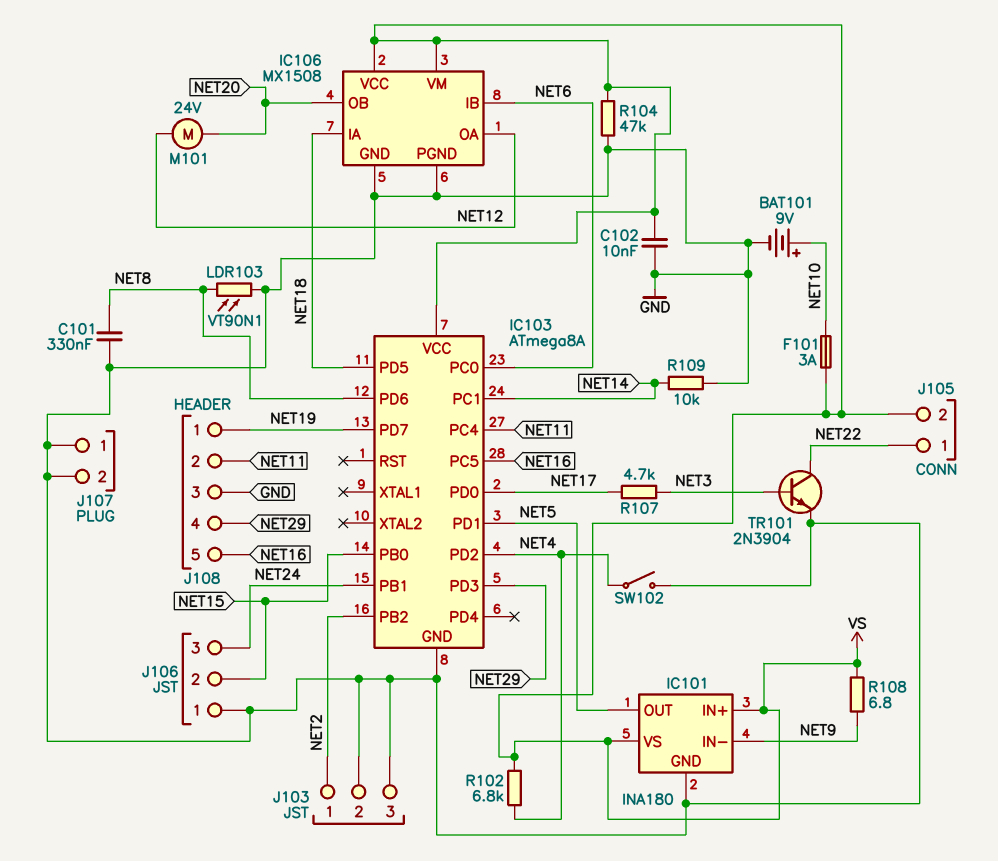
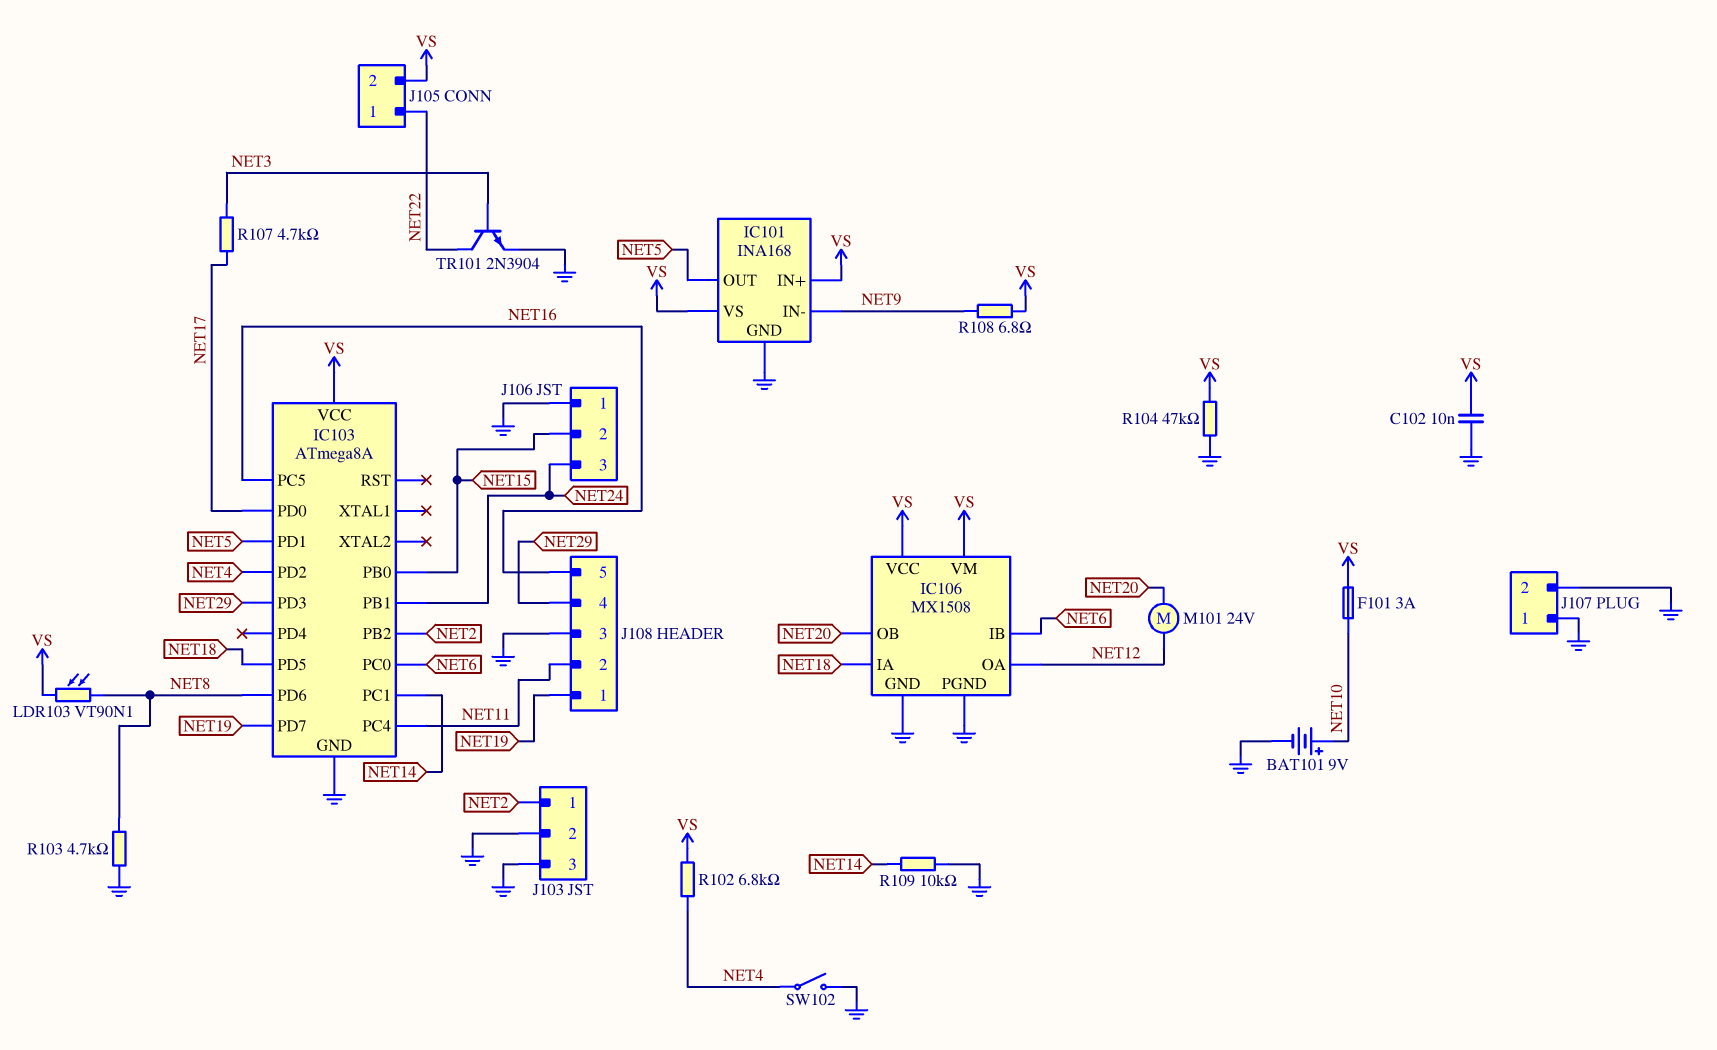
C101: 330nF (GND, NET8) -> none
IC101: INA180 -> INA168
LDR103: VT90N1 (GND, NET8) -> VT90N1 (NET8, VS)
R103: none -> 4.7k (GND, NET8)

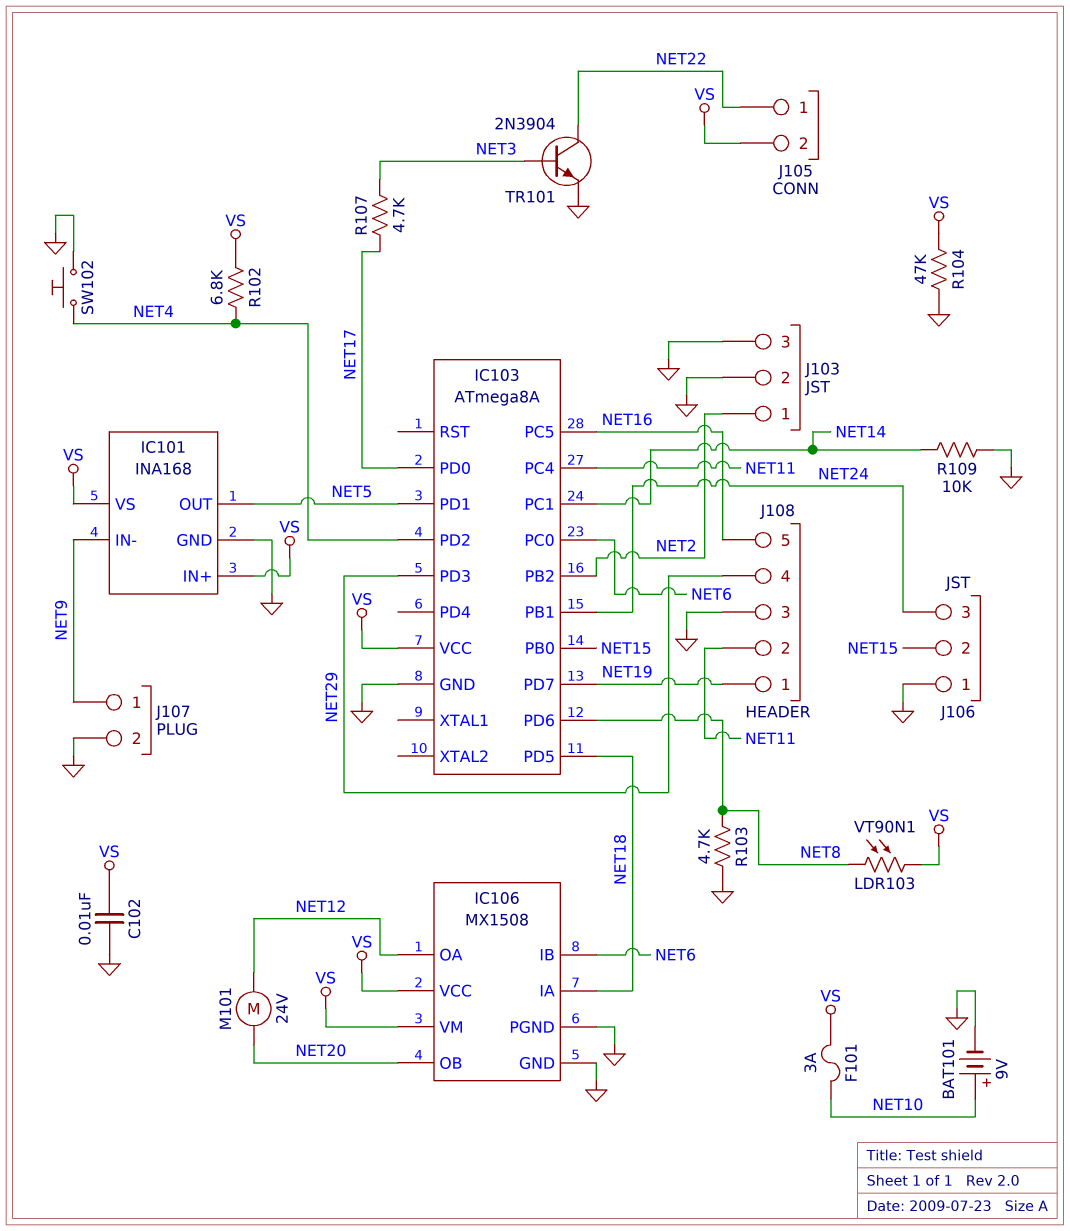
J107 pin 1: GND -> NET9
R108: 6.8 (NET9, VS) -> none
SW102: switch (GND, NET4) -> button (GND, NET4)

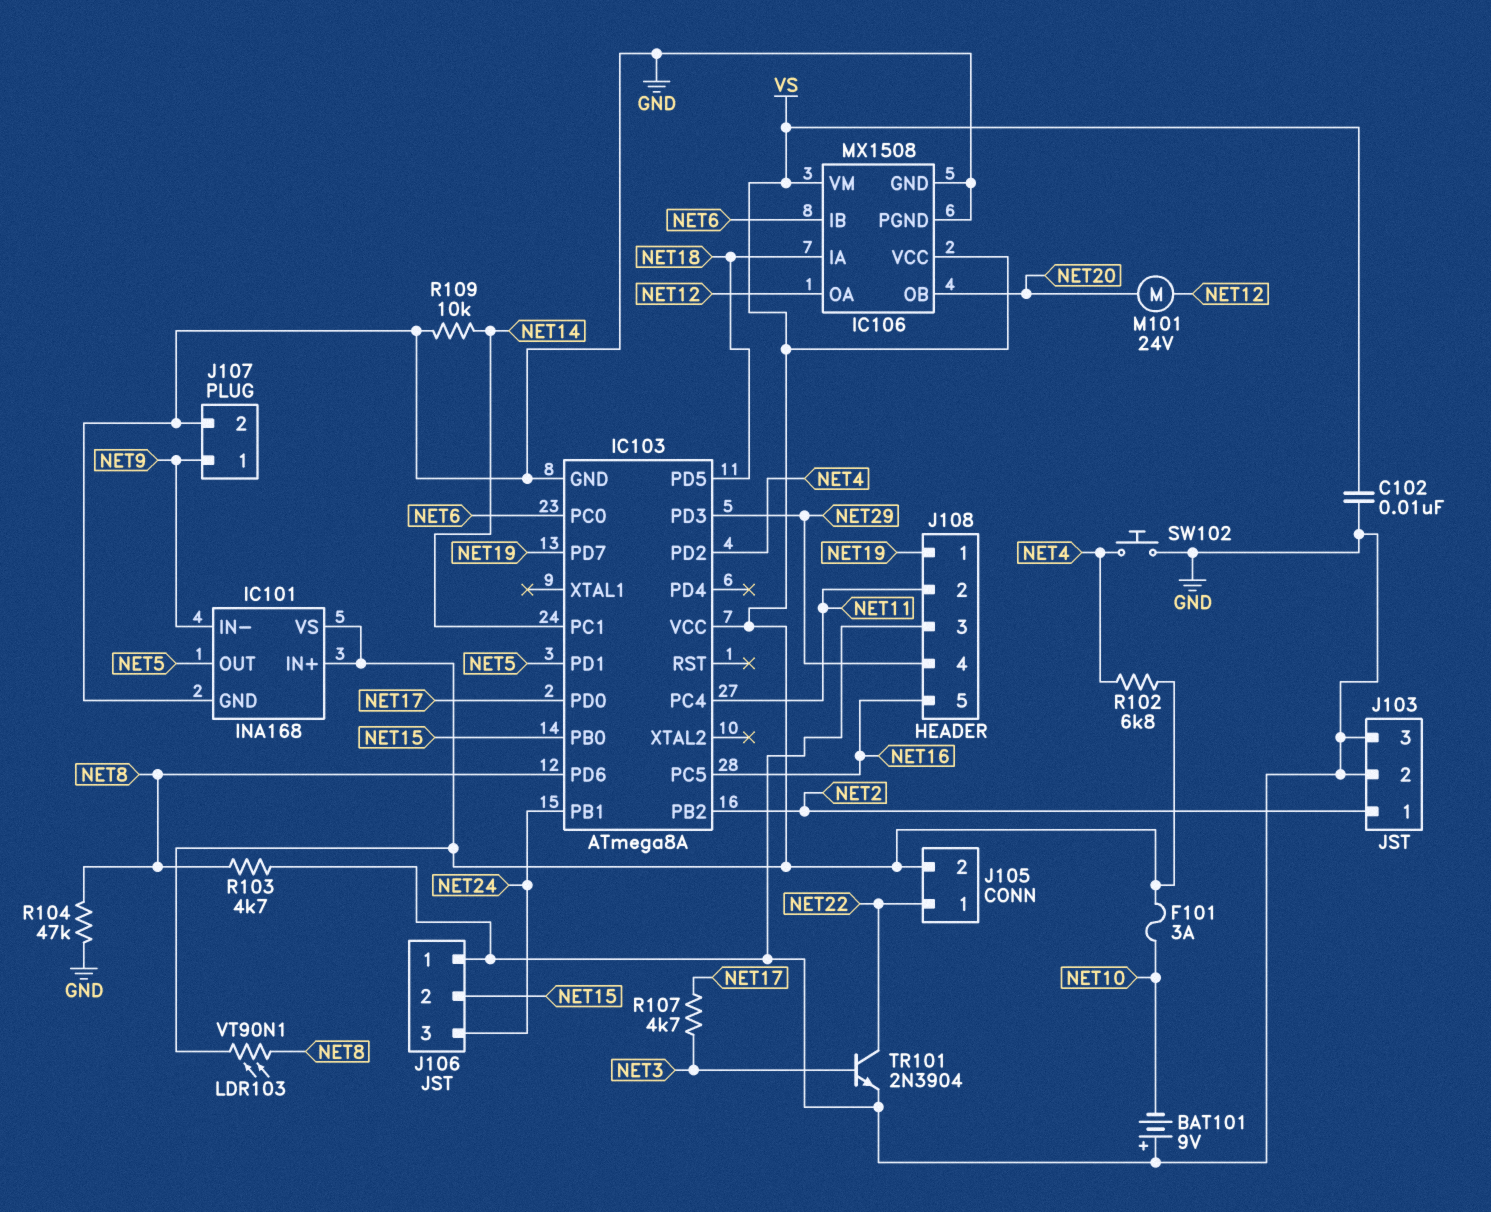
BAT101: 9V (plus NET10, minus GND) -> 9V (plus GND, minus NET10)
R104: 47k (GND, VS) -> 47k (GND, NET8)

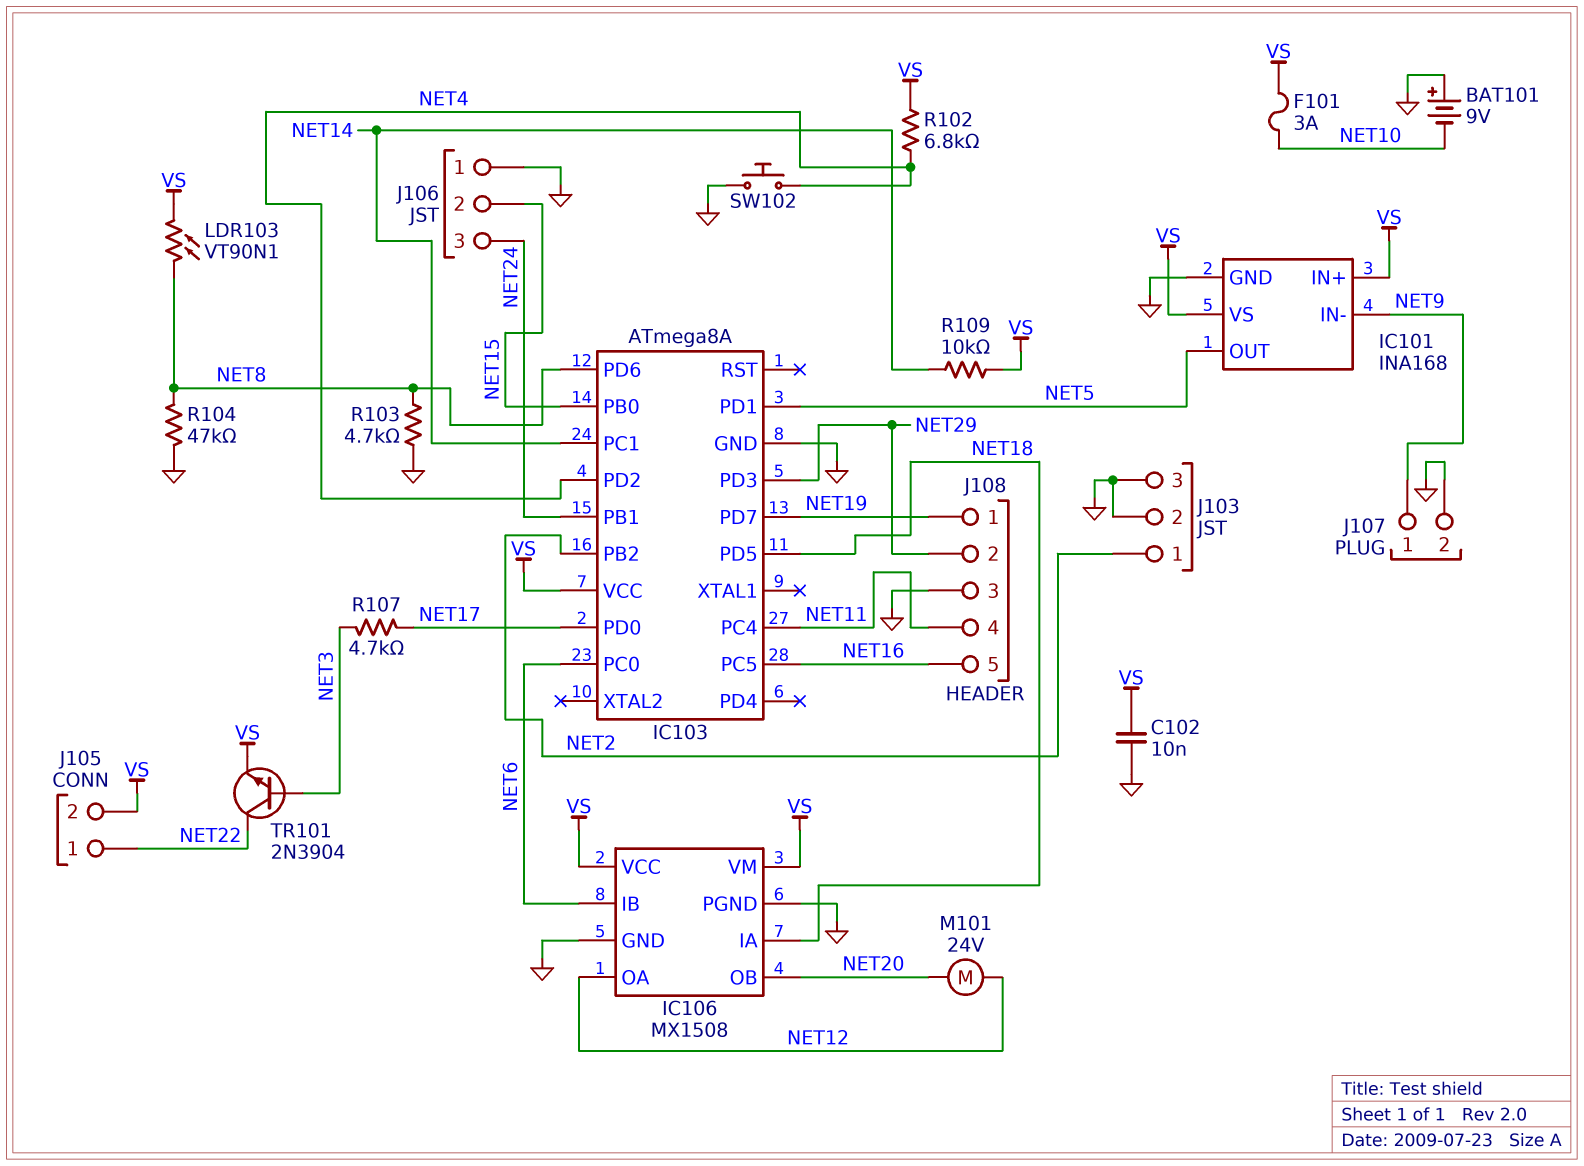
J108 pin 2: NET11 -> NET29
J108 pin 4: NET29 -> NET11
R109: 10k (GND, NET14) -> 10k (NET14, VS)
TR101: NPN 2N3904 (B NET3, C NET22, E GND) -> NPN 2N3904 (B NET3, C NET22, E VS)

